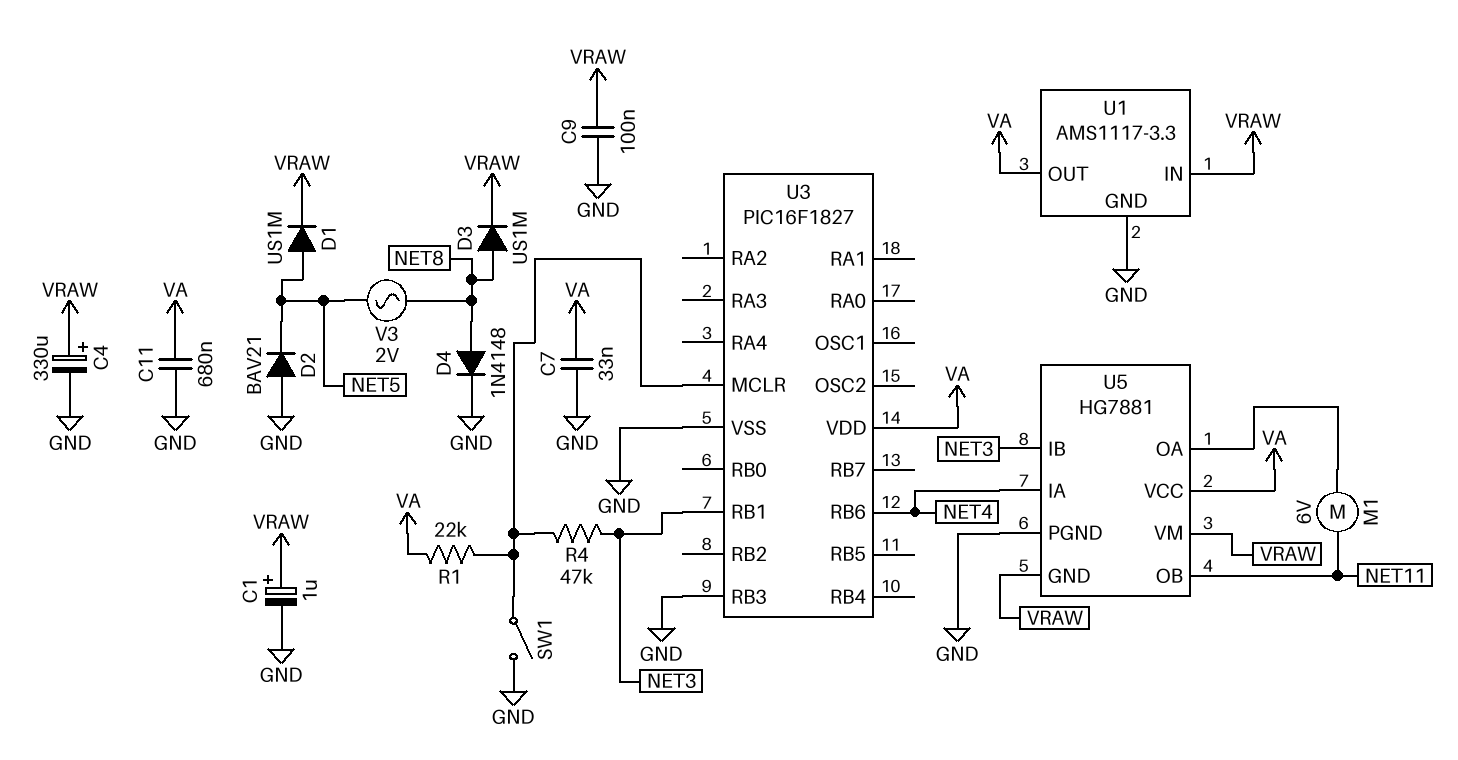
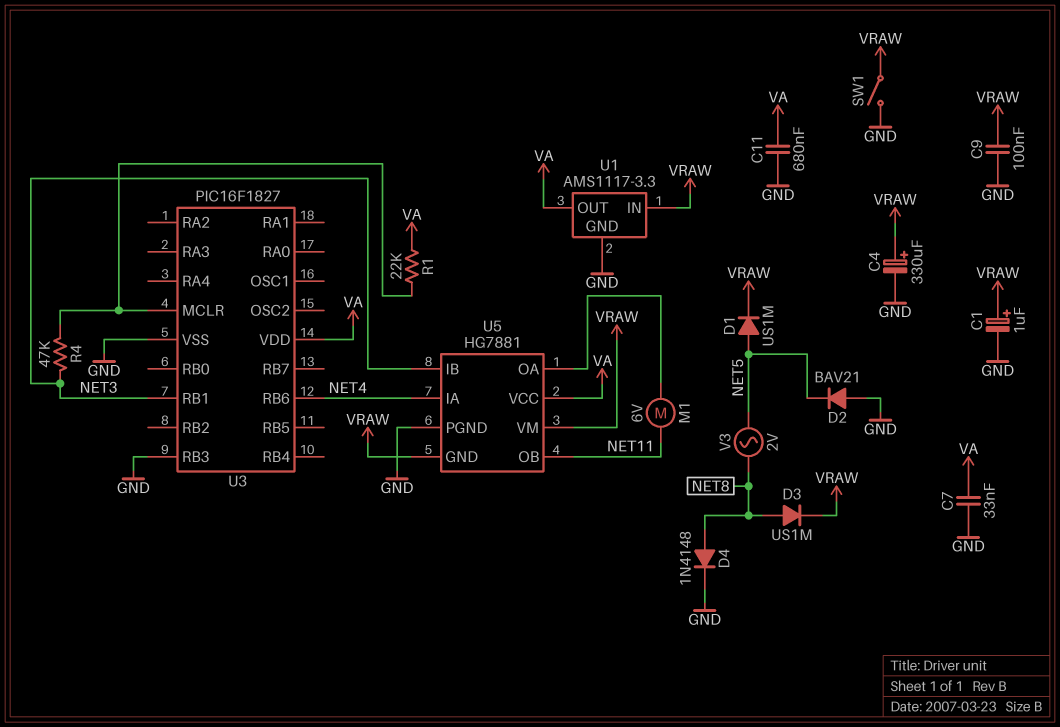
SW1: switch (GND, U3/MCLR) -> switch (GND, VRAW)

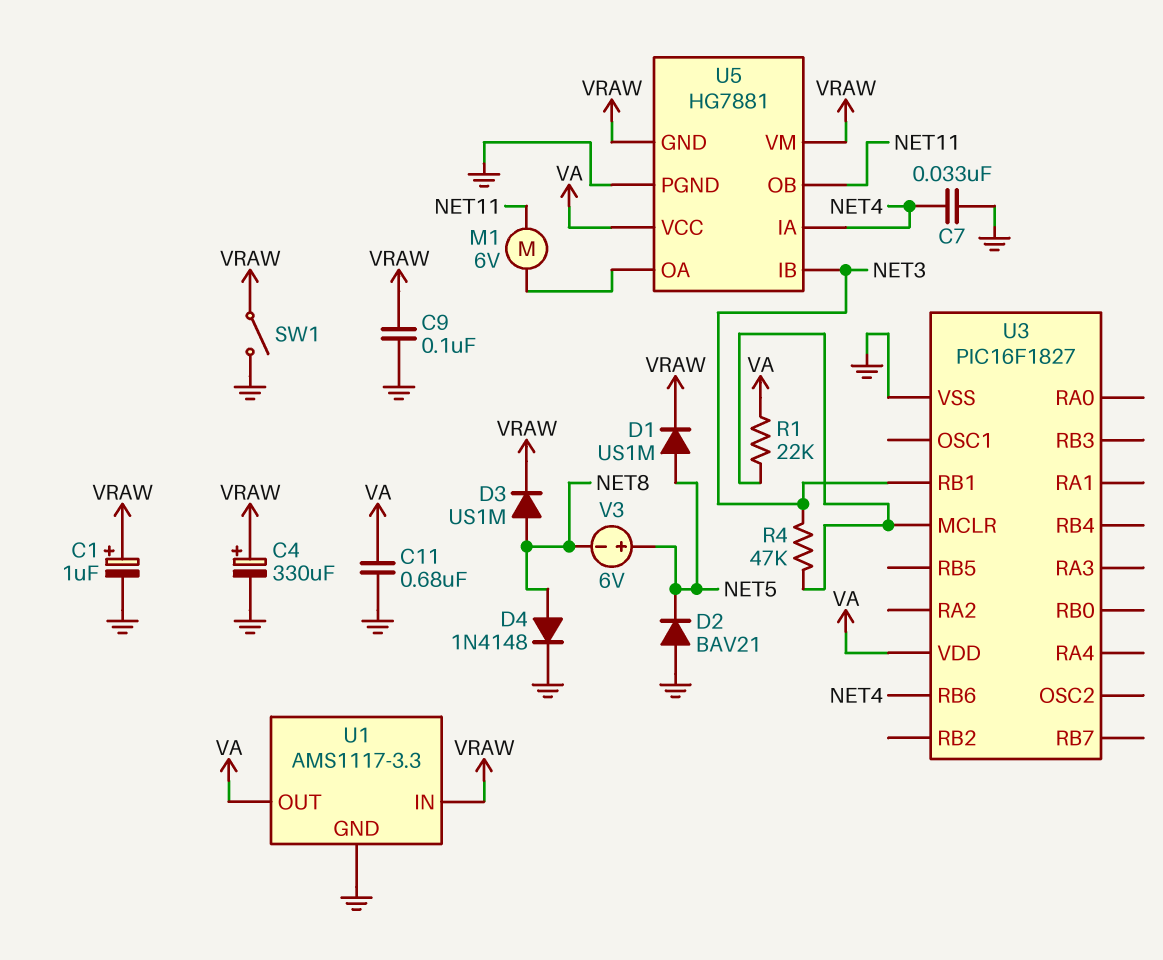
C7: 33nF (GND, VA) -> 33nF (GND, NET4)
U3 pin RB3: GND -> none
V3: AC 2V (NET5, NET8) -> 6V (plus NET5, minus NET8)

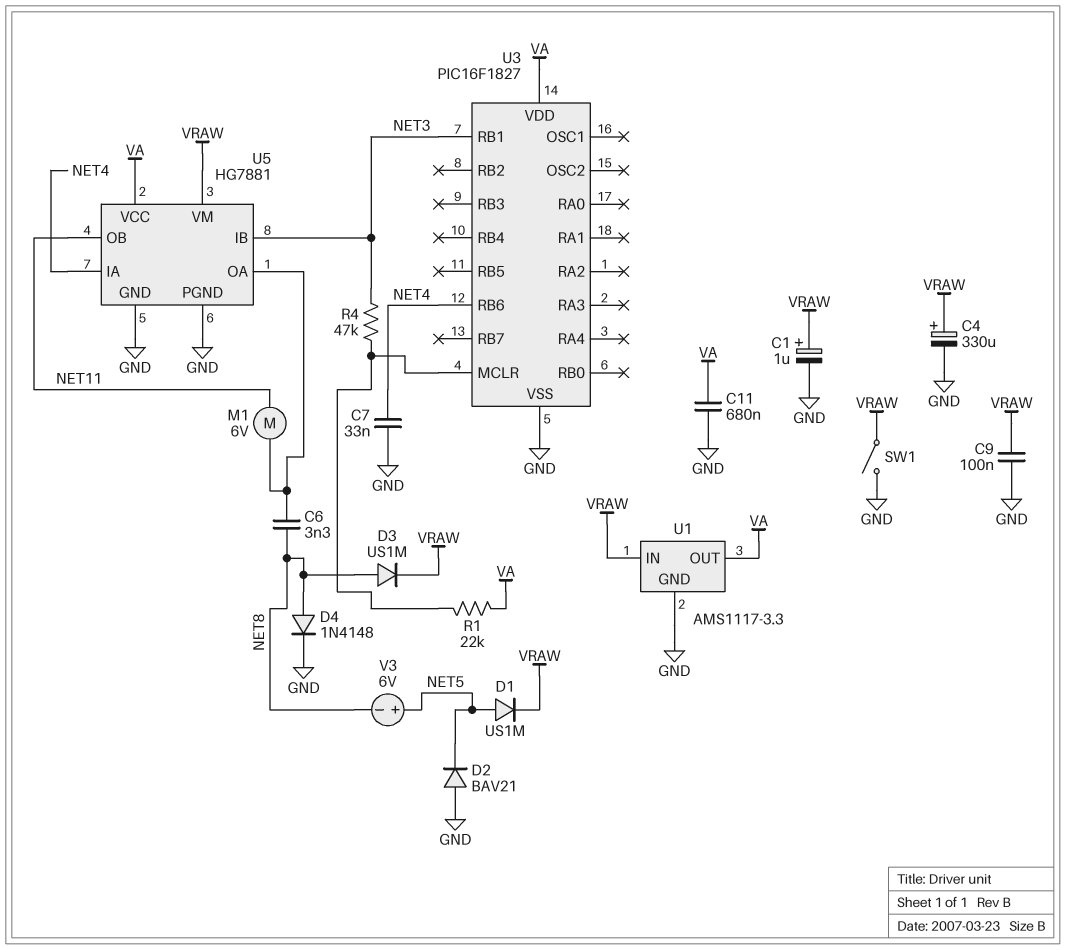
C6: none -> 3.3nF (NET8, U5/OA)
U5 pin GND: VRAW -> GND

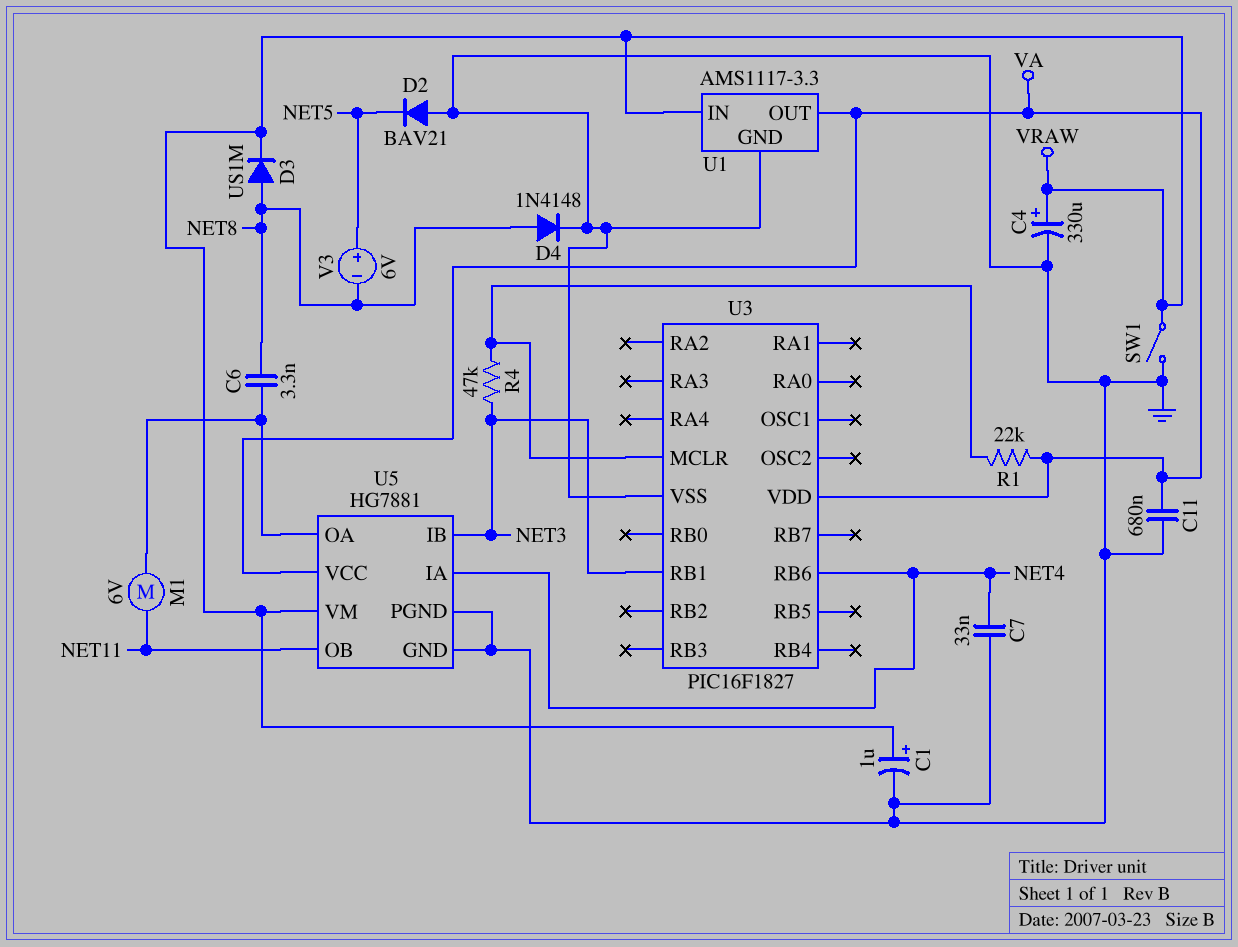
C9: 100nF (GND, VRAW) -> none
D1: diode US1M (A NET5, K VRAW) -> none

